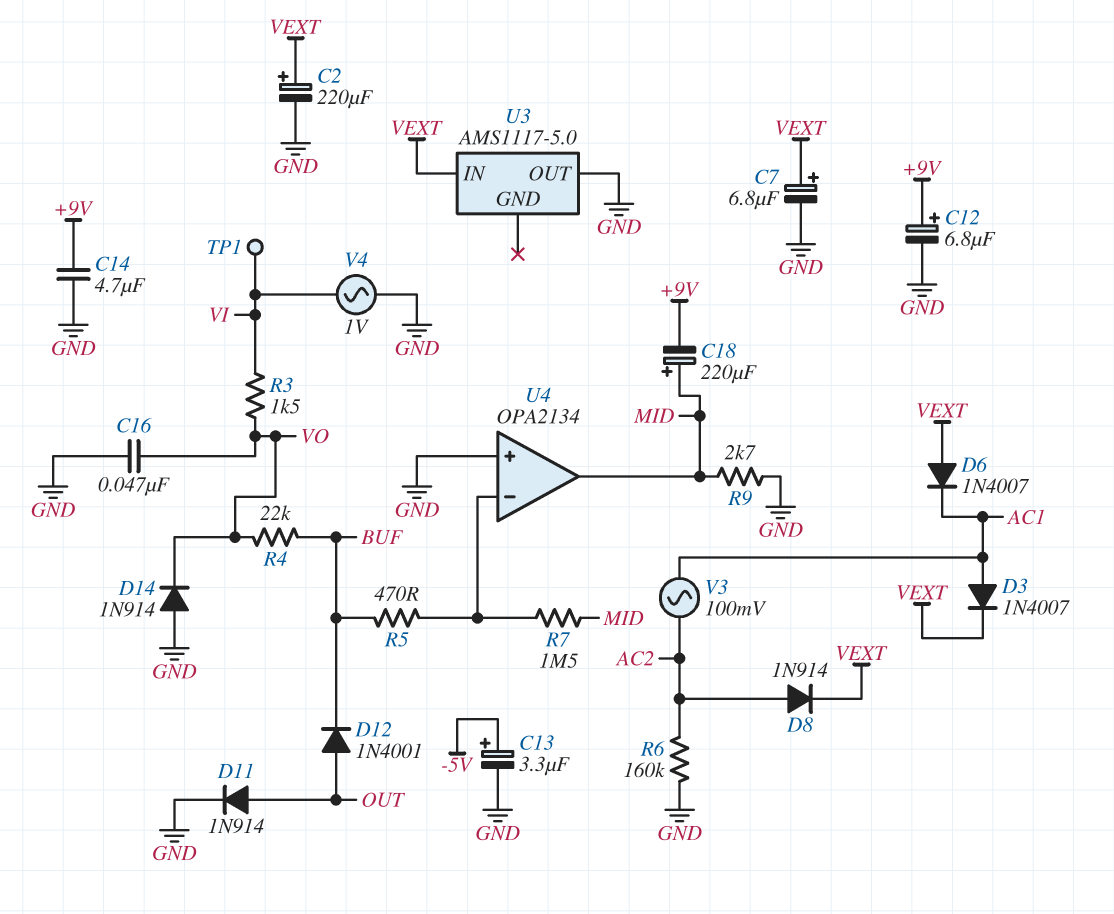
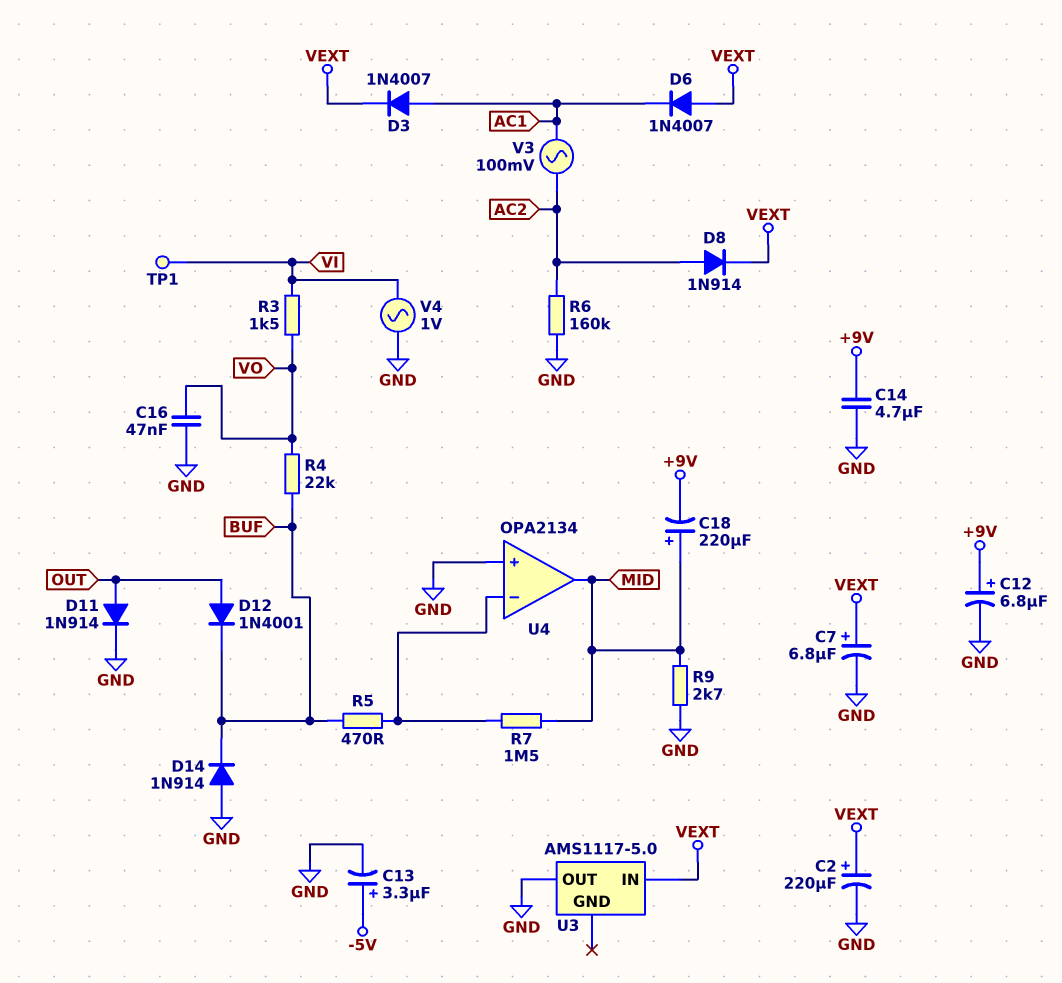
D14: diode 1N914 (A GND, K VO) -> diode 1N914 (A GND, K BUF)

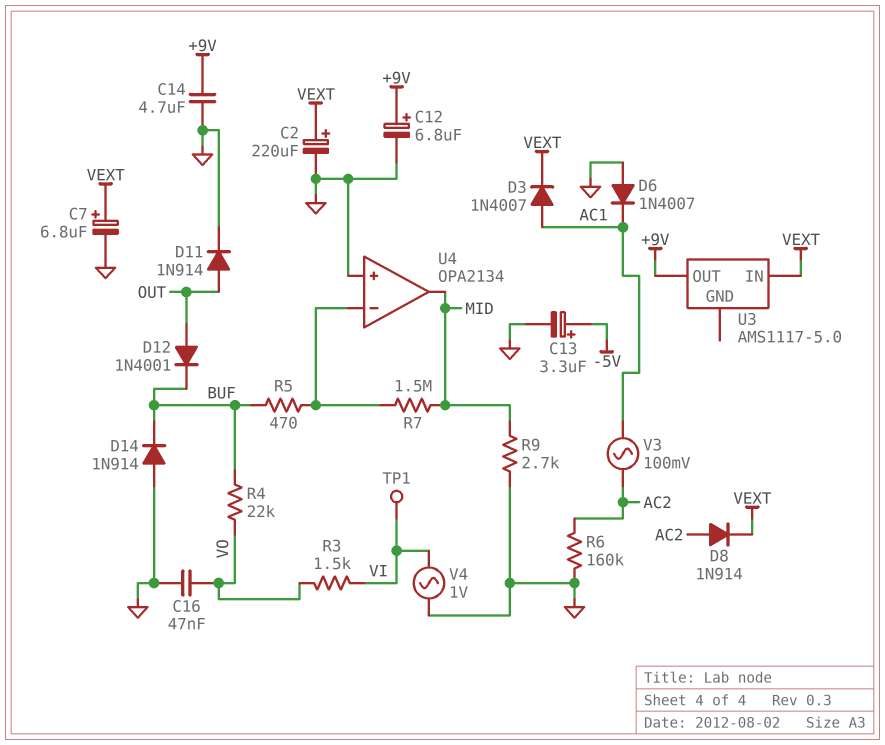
C18: 220uF (plus MID, minus +9V) -> none
D6: diode 1N4007 (A VEXT, K AC1) -> diode 1N4007 (A GND, K AC1)
U3 pin OUT: GND -> +9V

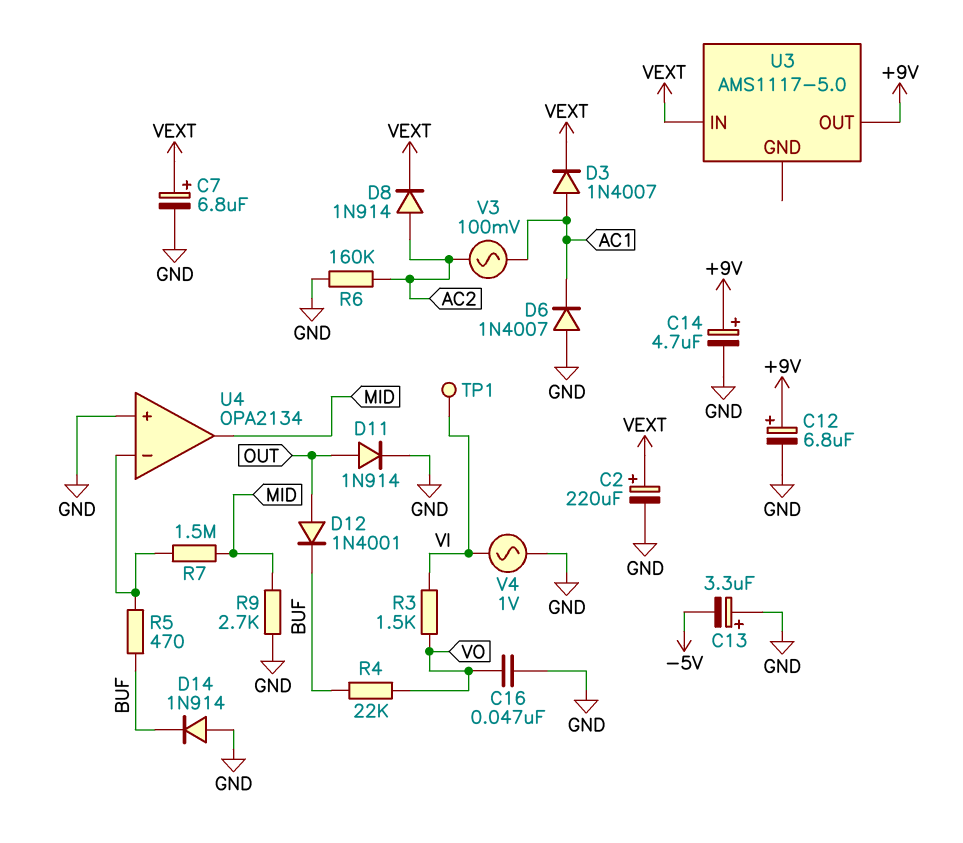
C13: 3.3uF (plus -5V, minus GND) -> 3.3uF (plus GND, minus -5V)
C14: 4.7uF (+9V, GND) -> 4.7uF (plus +9V, minus GND)

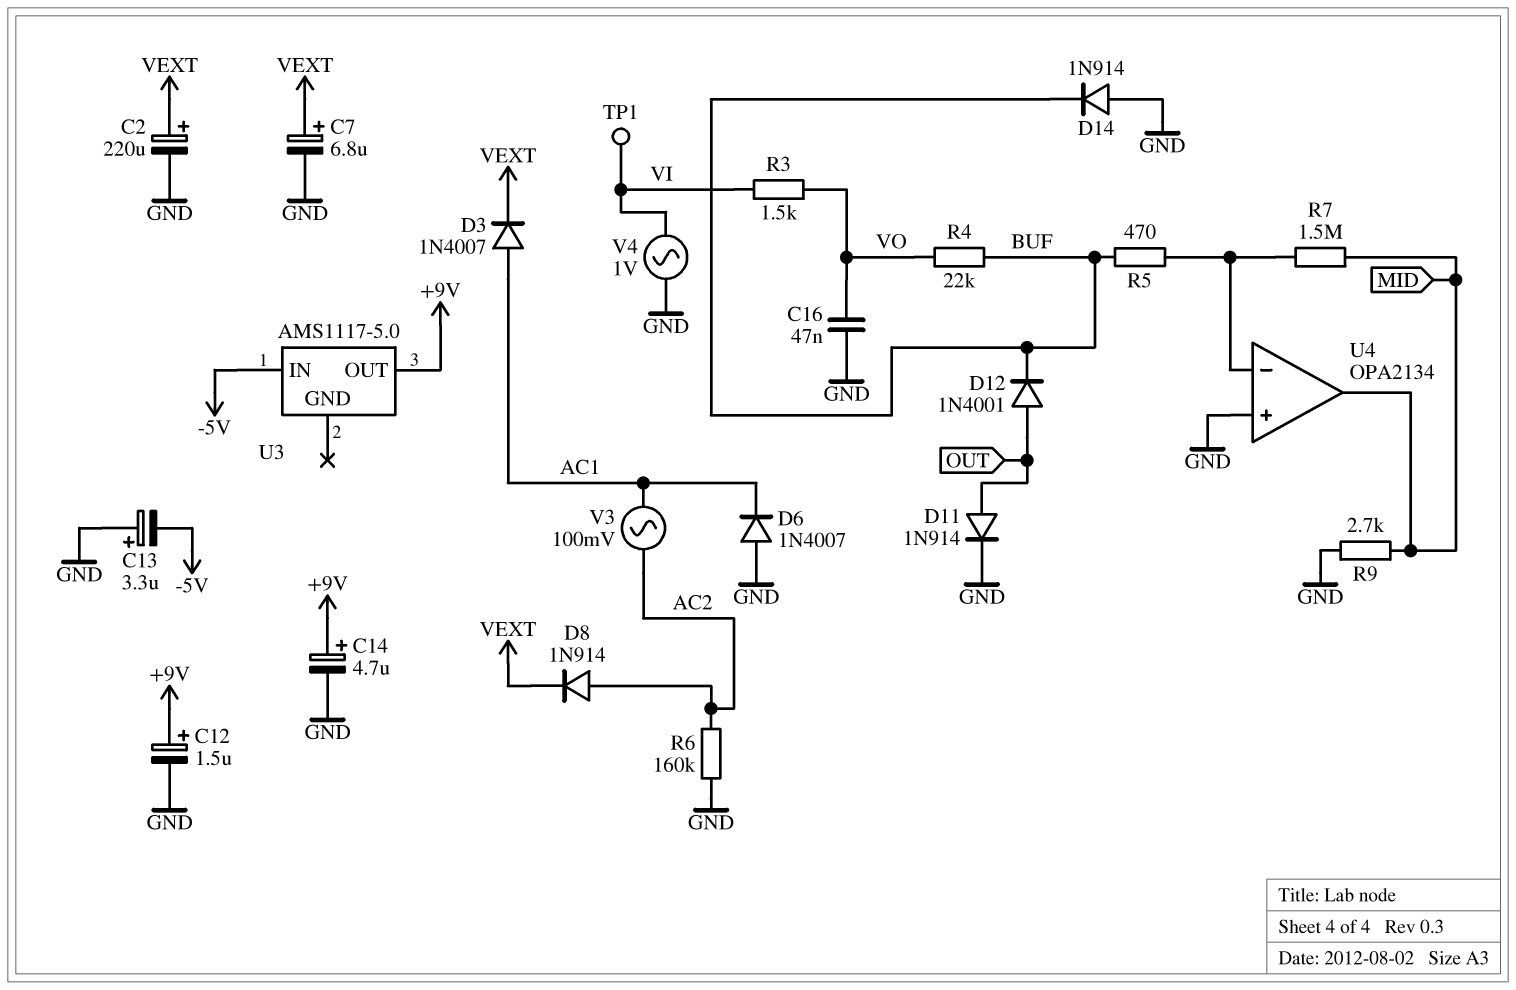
C12: 6.8uF (plus +9V, minus GND) -> 1.5uF (plus +9V, minus GND)
U3 pin IN: VEXT -> -5V

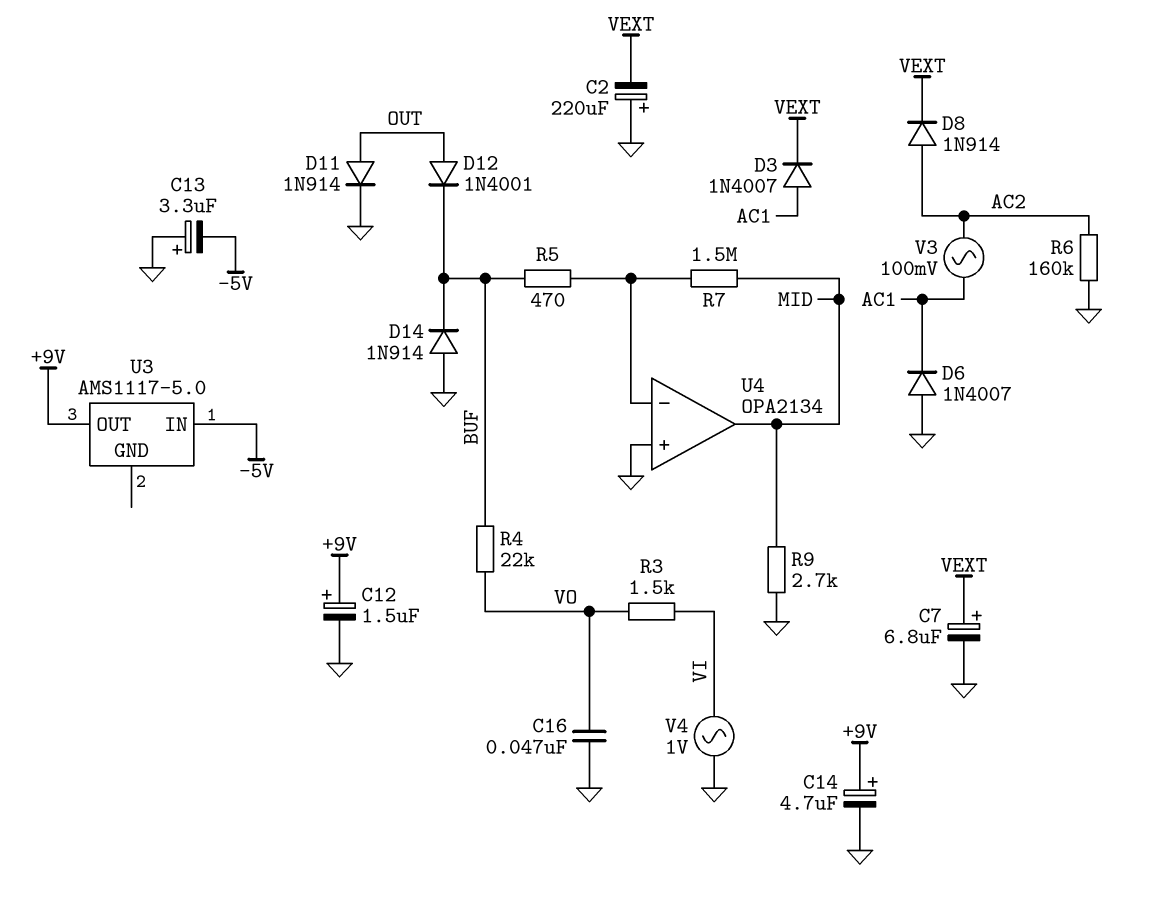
C2: 220uF (plus VEXT, minus GND) -> 220uF (plus GND, minus VEXT)
TP1: test point (VI) -> none

